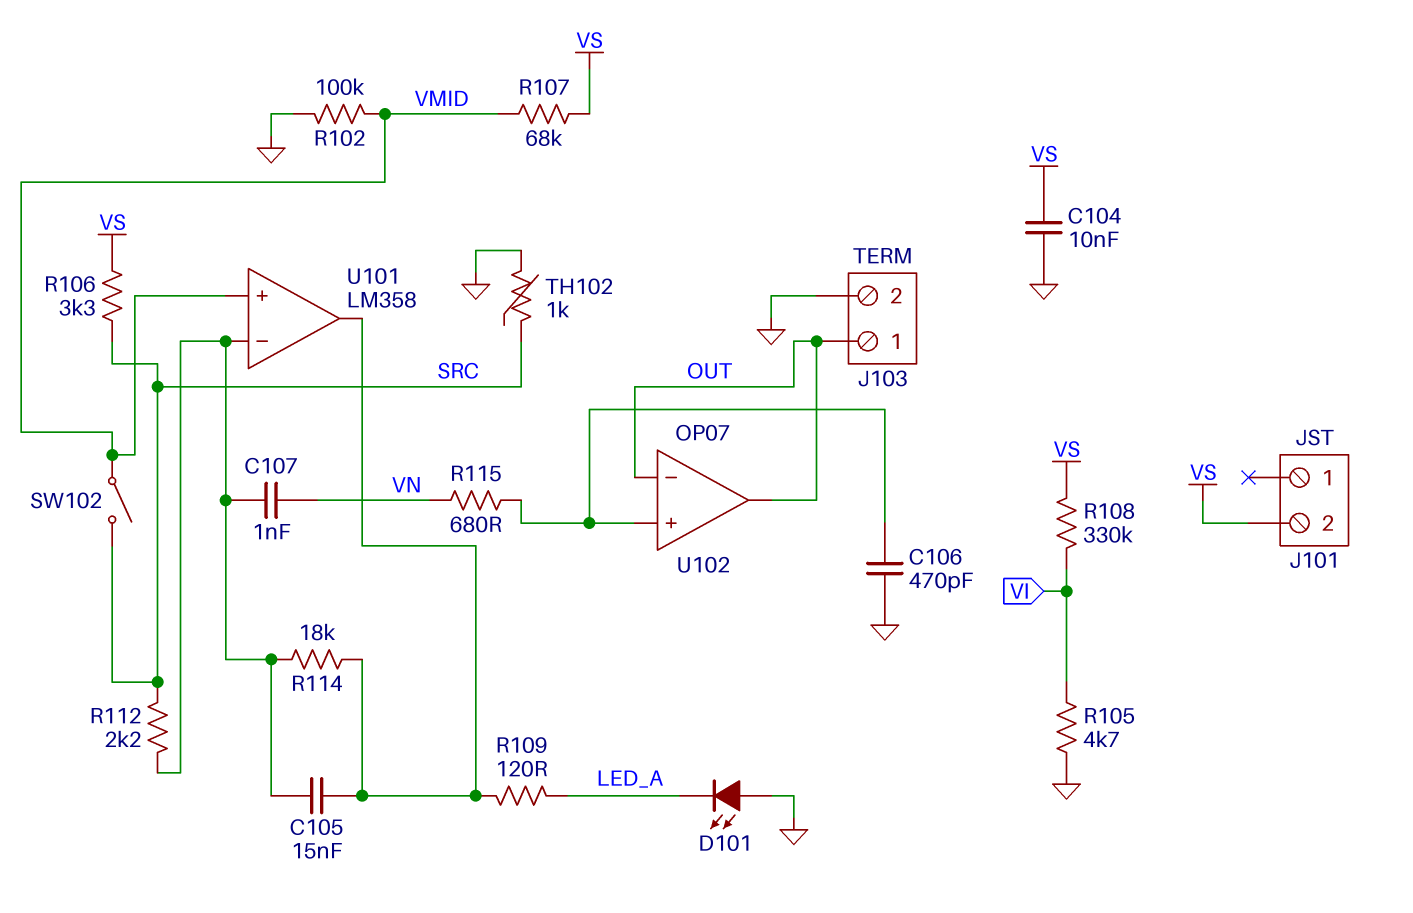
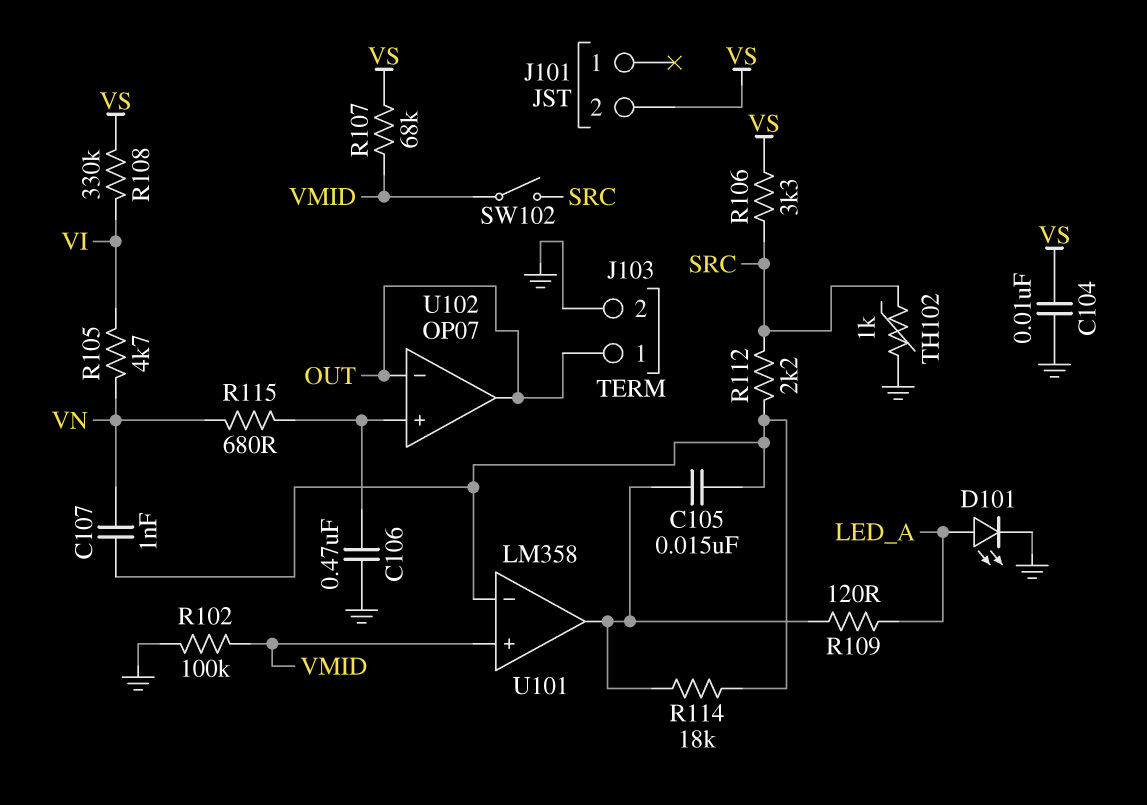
C106: 470pF (GND, U102/in+) -> 470nF (GND, U102/in+)
D101: LED (A GND, K LED_A) -> LED (A LED_A, K GND)
R105: 4.7k (GND, VI) -> 4.7k (VI, VN)

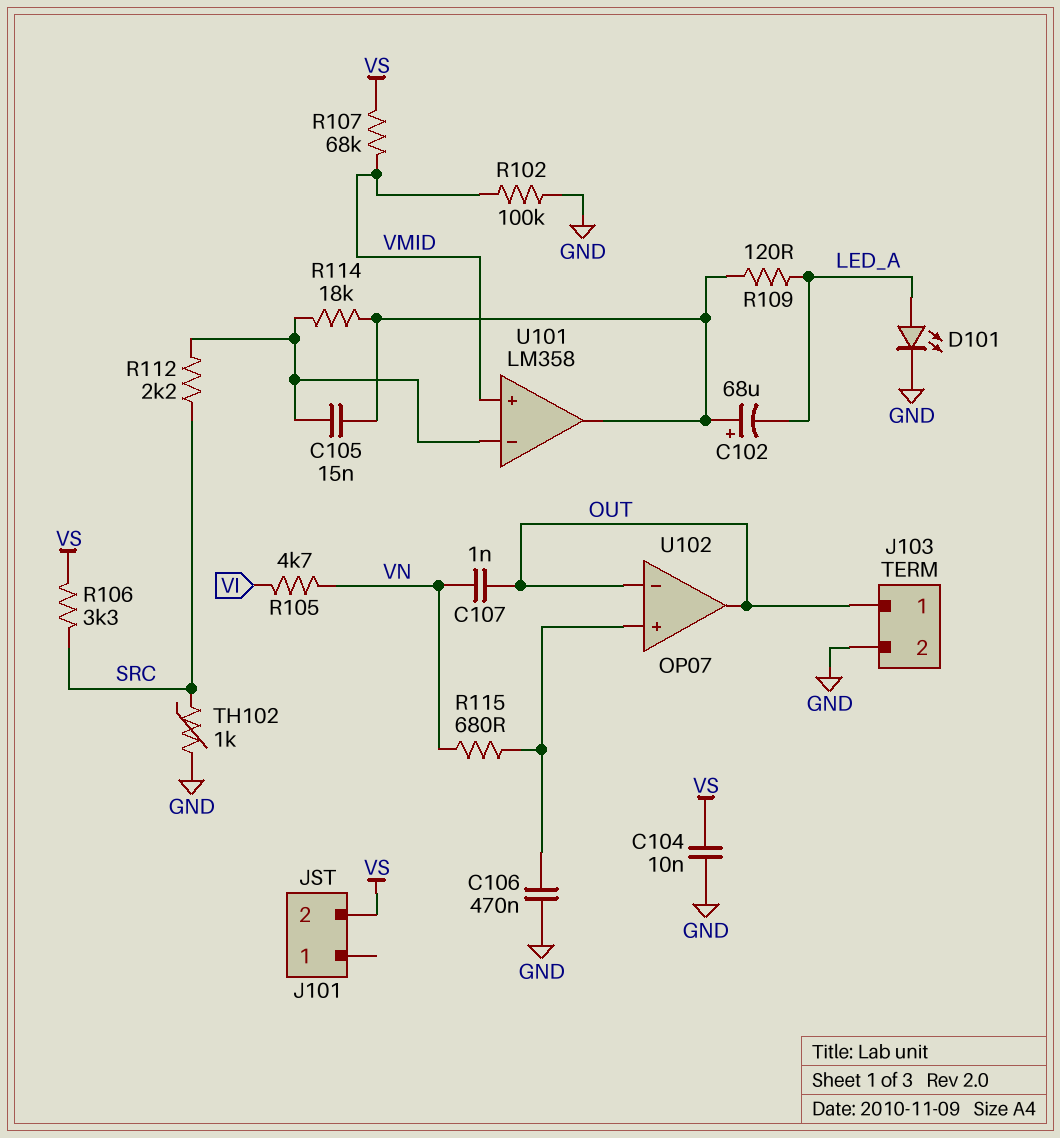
C102: none -> 68uF (plus U101/out, minus LED_A)
C107: 1nF (U101/in-, VN) -> 1nF (OUT, VN)
R108: 330k (VI, VS) -> none
SW102: switch (SRC, VMID) -> none

